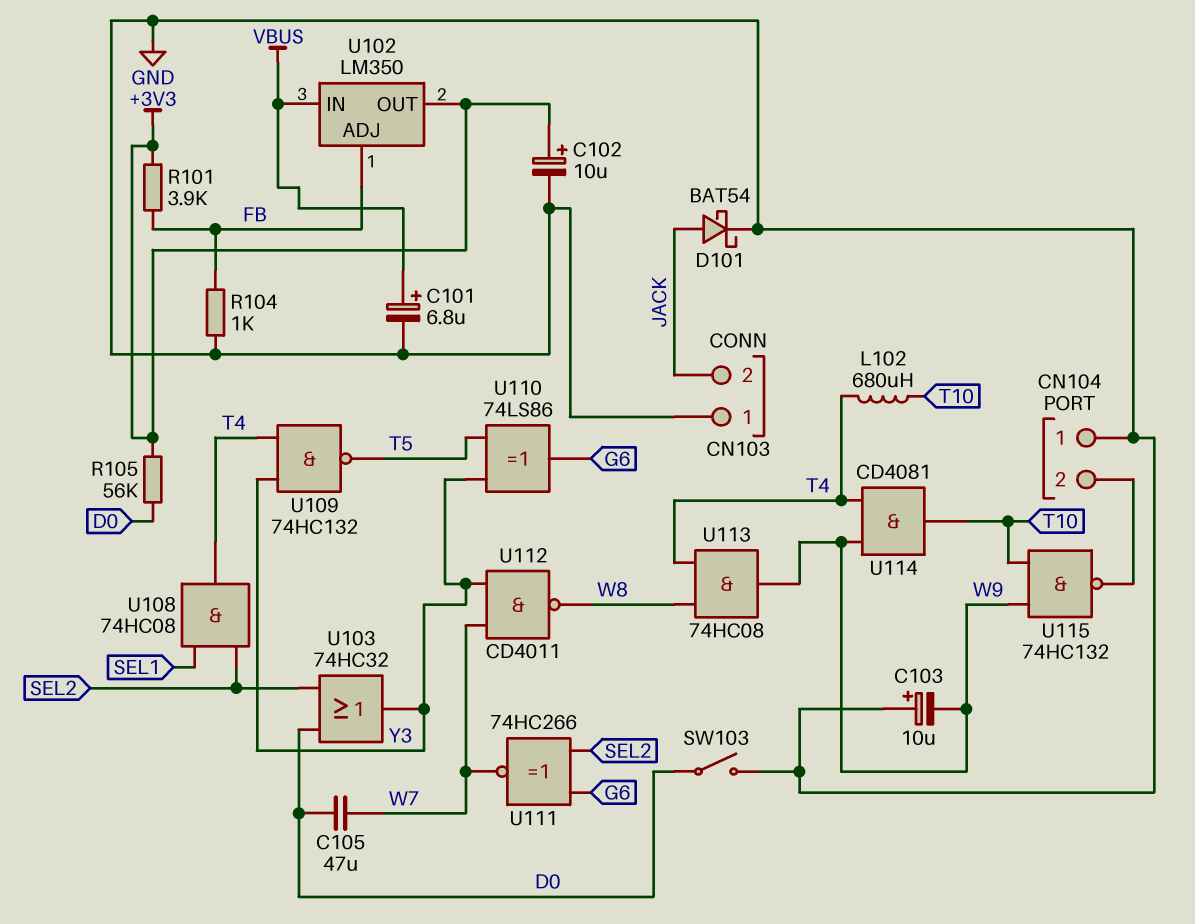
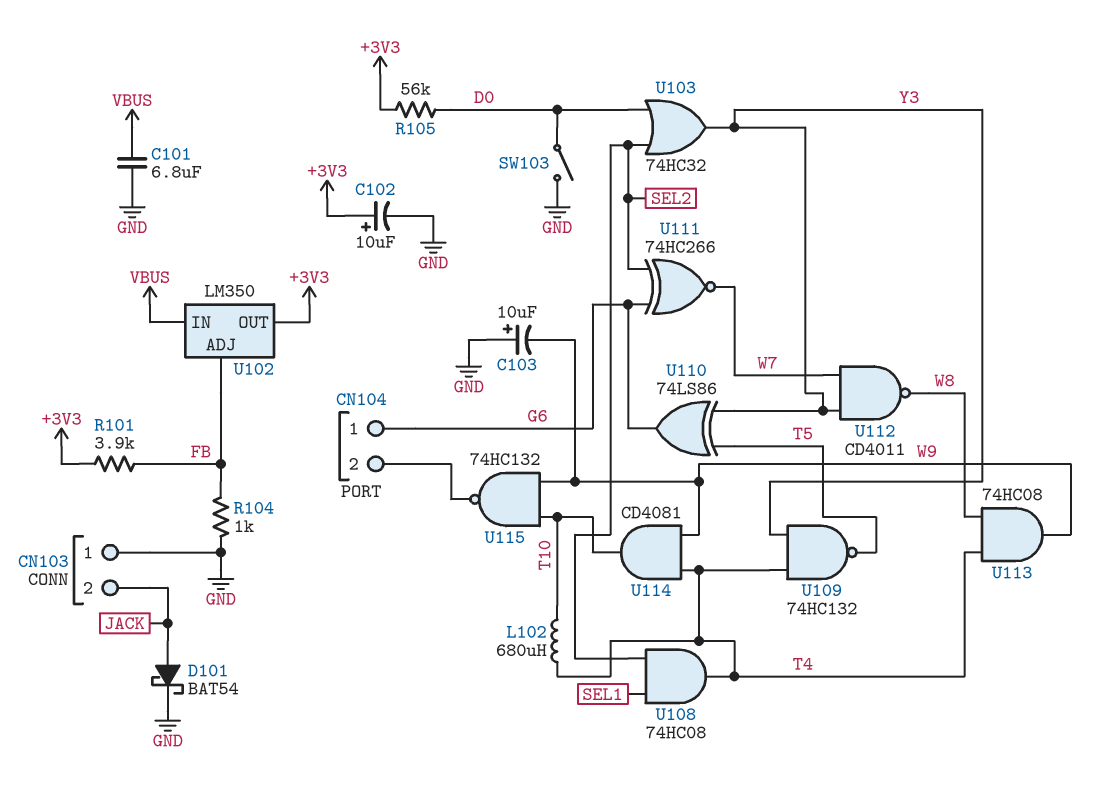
C101: 6.8uF (plus VBUS, minus GND) -> 6.8uF (GND, VBUS)
C105: 47uF (D0, W7) -> none
CN104 pin 1: GND -> G6

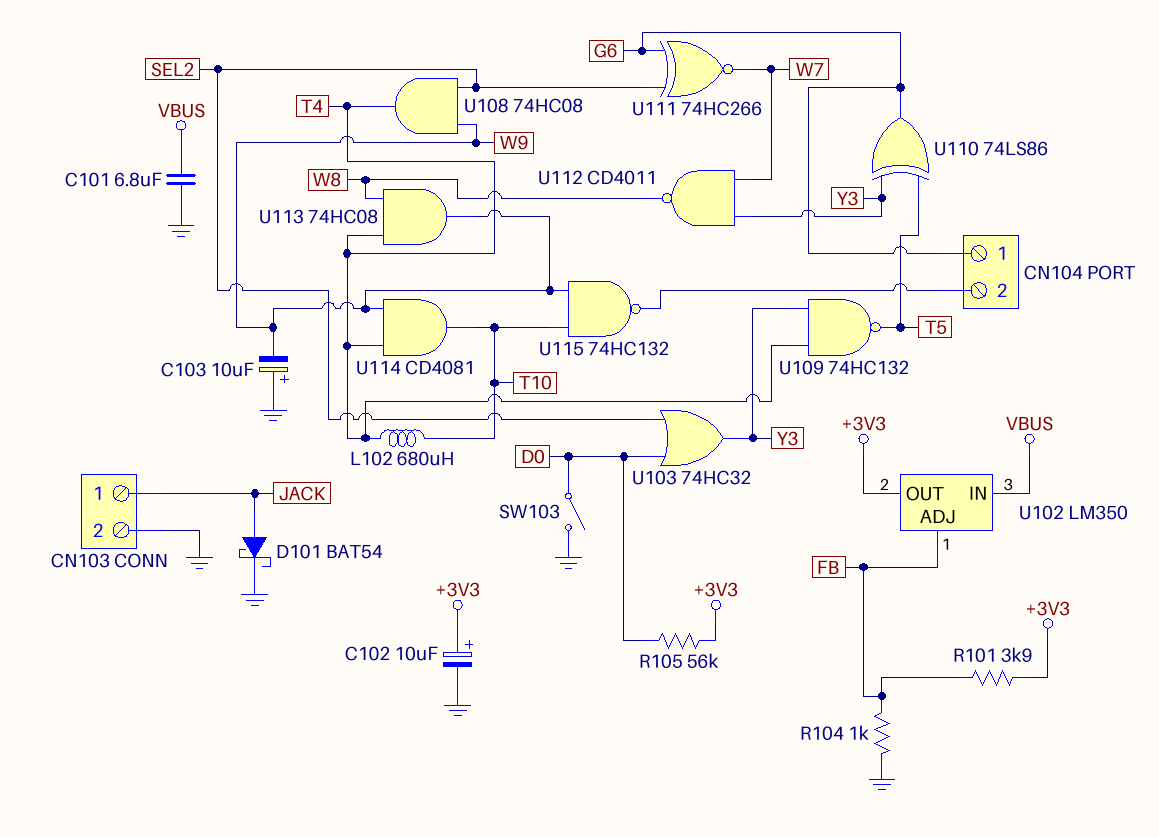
CN103 pin 1: GND -> JACK
CN103 pin 2: JACK -> GND
U108: AND 74HC08 (in SEL1, in SEL2, out T4) -> AND 74HC08 (in SEL2, in W9, out T4)

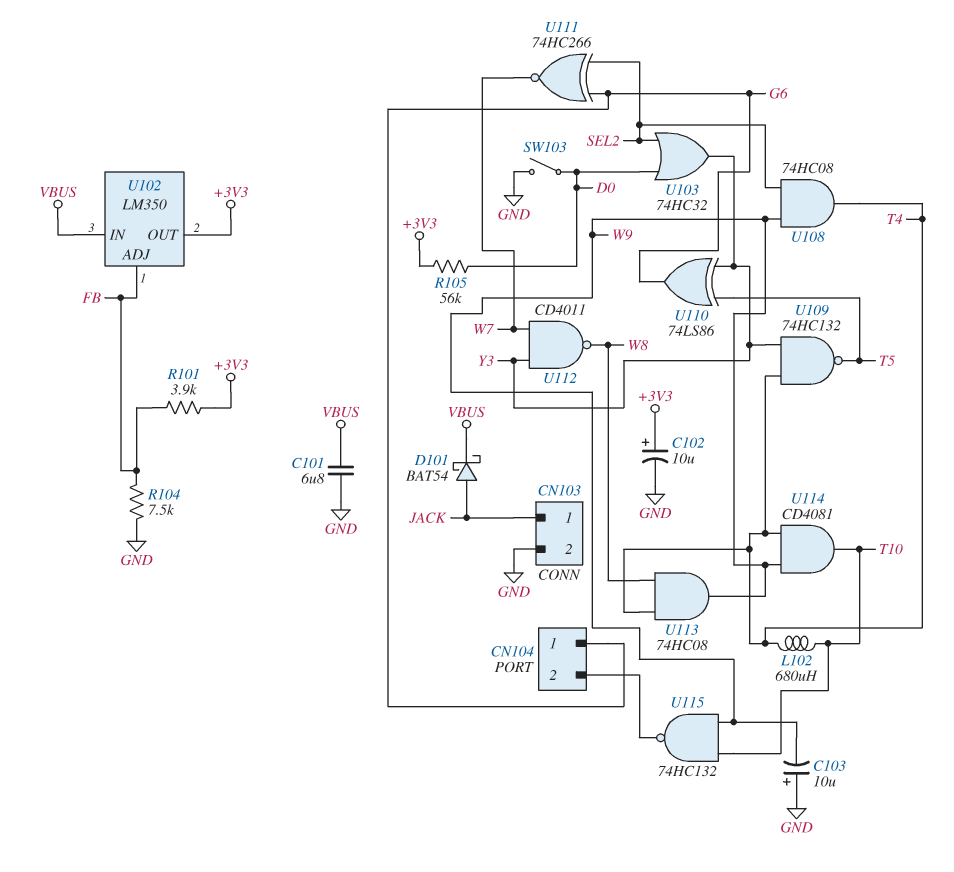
D101: schottky BAT54 (A JACK, K GND) -> schottky BAT54 (A JACK, K VBUS)
R104: 1k (FB, GND) -> 7.5k (FB, GND)

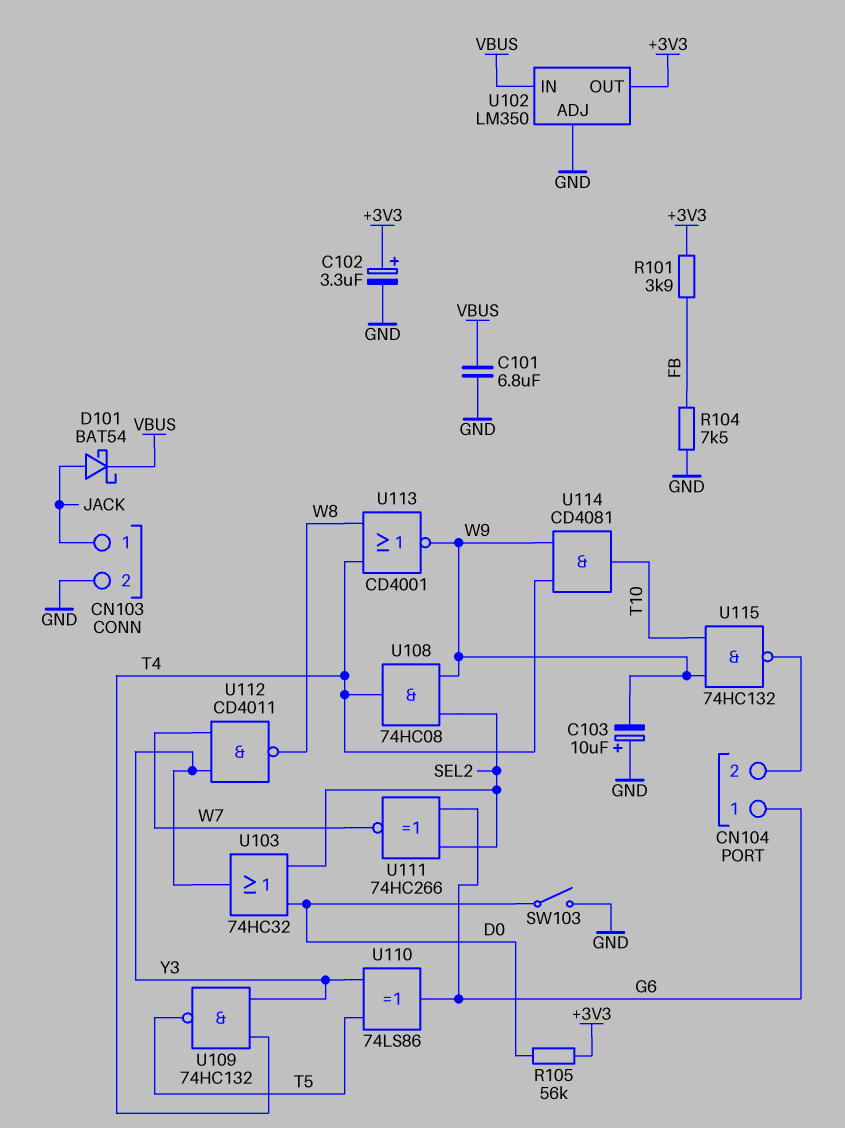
C102: 10uF (plus +3V3, minus GND) -> 3.3uF (plus +3V3, minus GND)
L102: 680uH (T4, T10) -> none
U102 pin ADJ: FB -> GND
U113: AND 74HC08 (in T4, in W8, out W9) -> NOR CD4001 (in T4, in W8, out W9)

